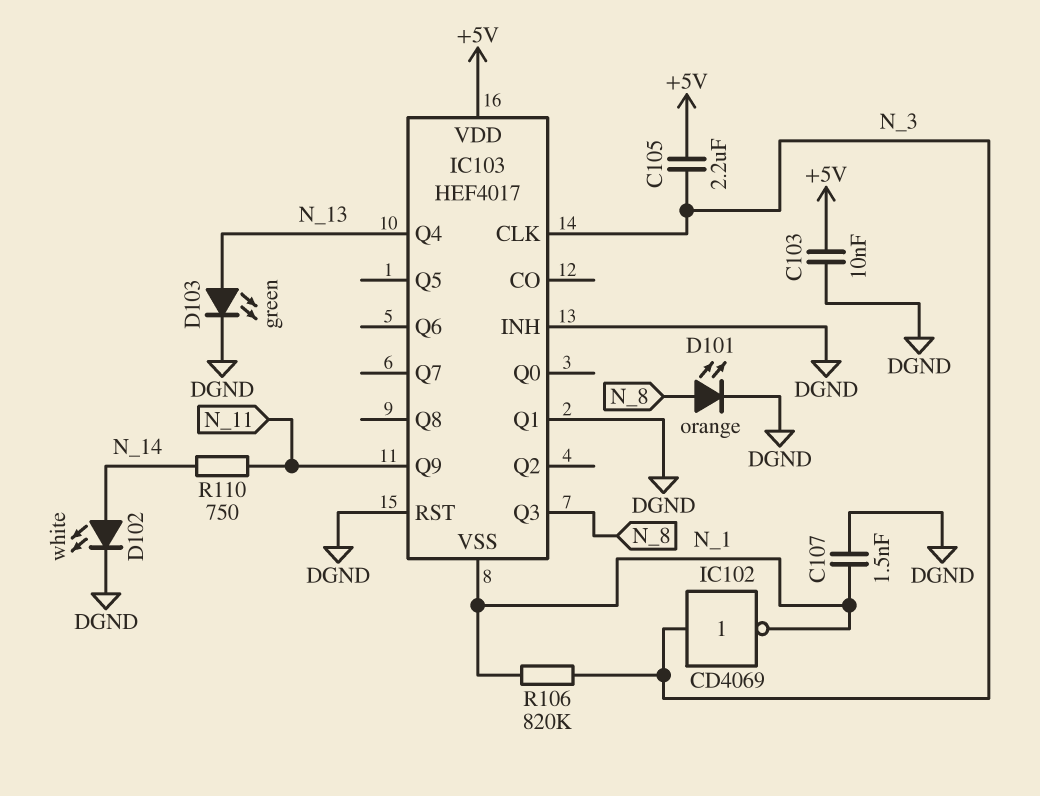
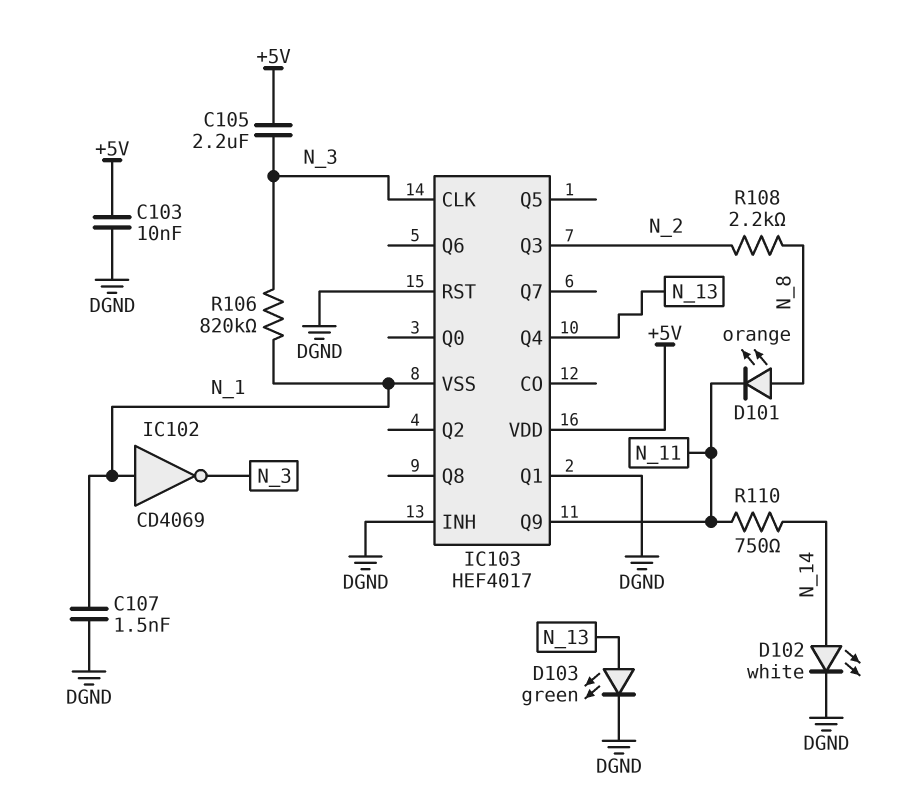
D101: LED orange (A N_8, K DGND) -> LED orange (A N_8, K N_11)
IC102: NOT CD4069 (in N_3, out N_1) -> NOT CD4069 (in N_1, out N_3)
IC103 pin Q3: N_8 -> N_2
R108: none -> 2.2k (N_2, N_8)

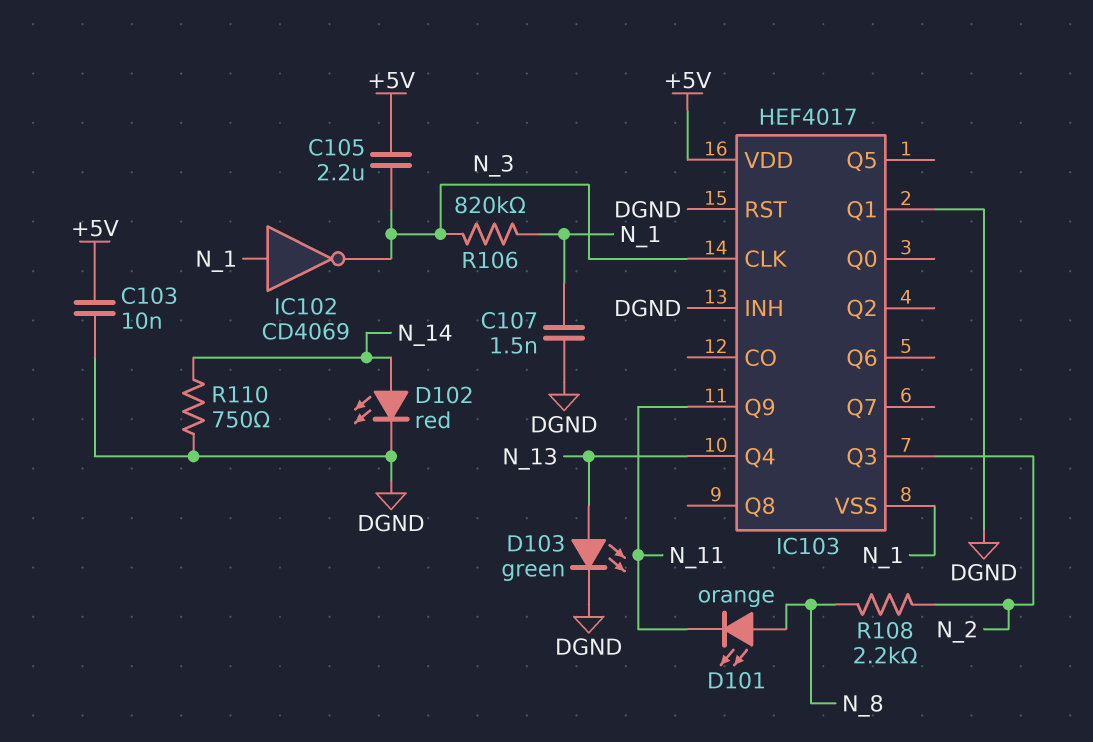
D102: LED white (A N_14, K DGND) -> LED red (A N_14, K DGND)
R110: 750 (N_11, N_14) -> 750 (DGND, N_14)

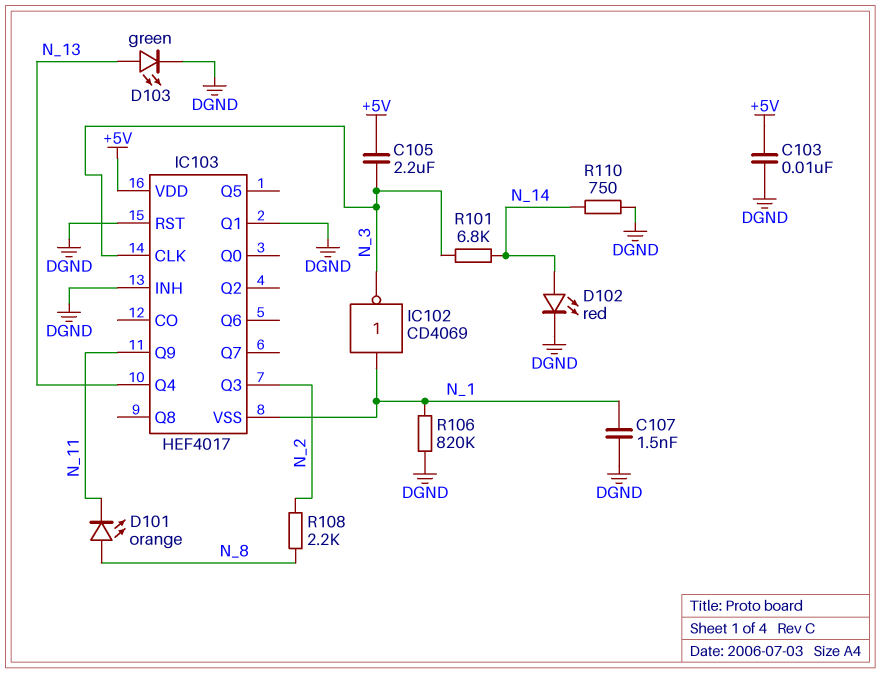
R101: none -> 6.8k (N_3, N_14)
R106: 820k (N_1, N_3) -> 820k (DGND, N_1)

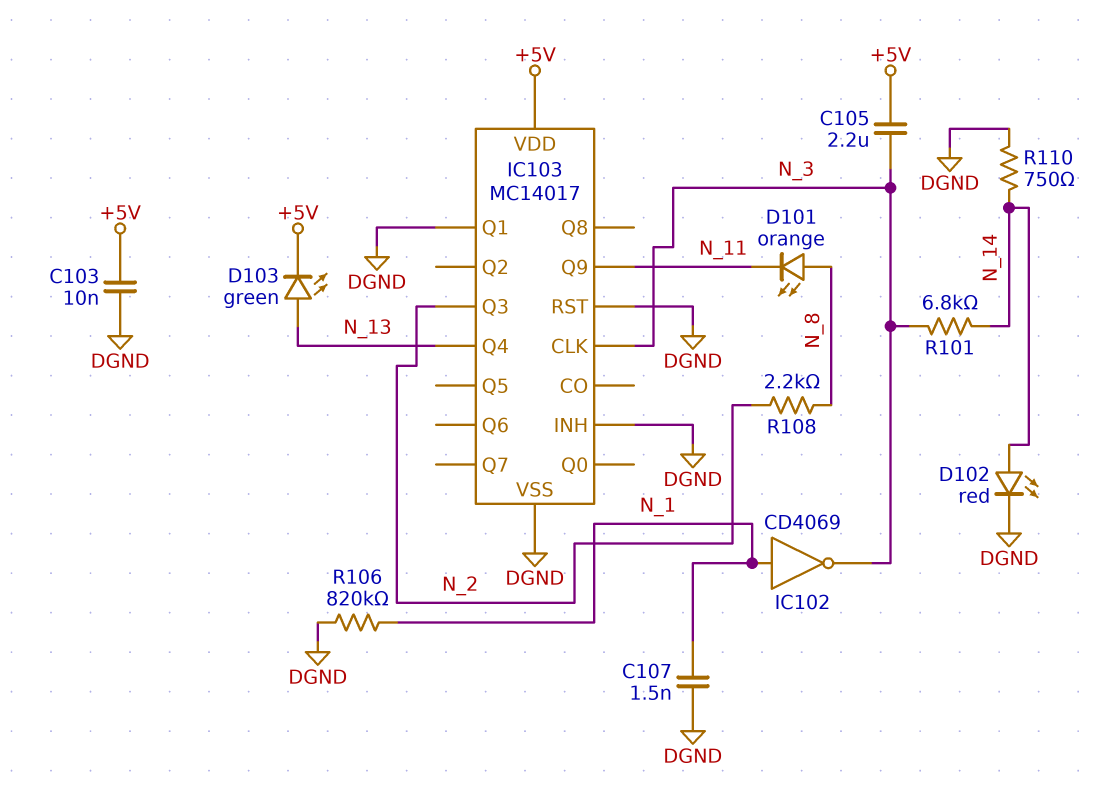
D103: LED green (A N_13, K DGND) -> LED green (A N_13, K +5V)
IC103: HEF4017 -> MC14017
IC103 pin VSS: N_1 -> DGND

